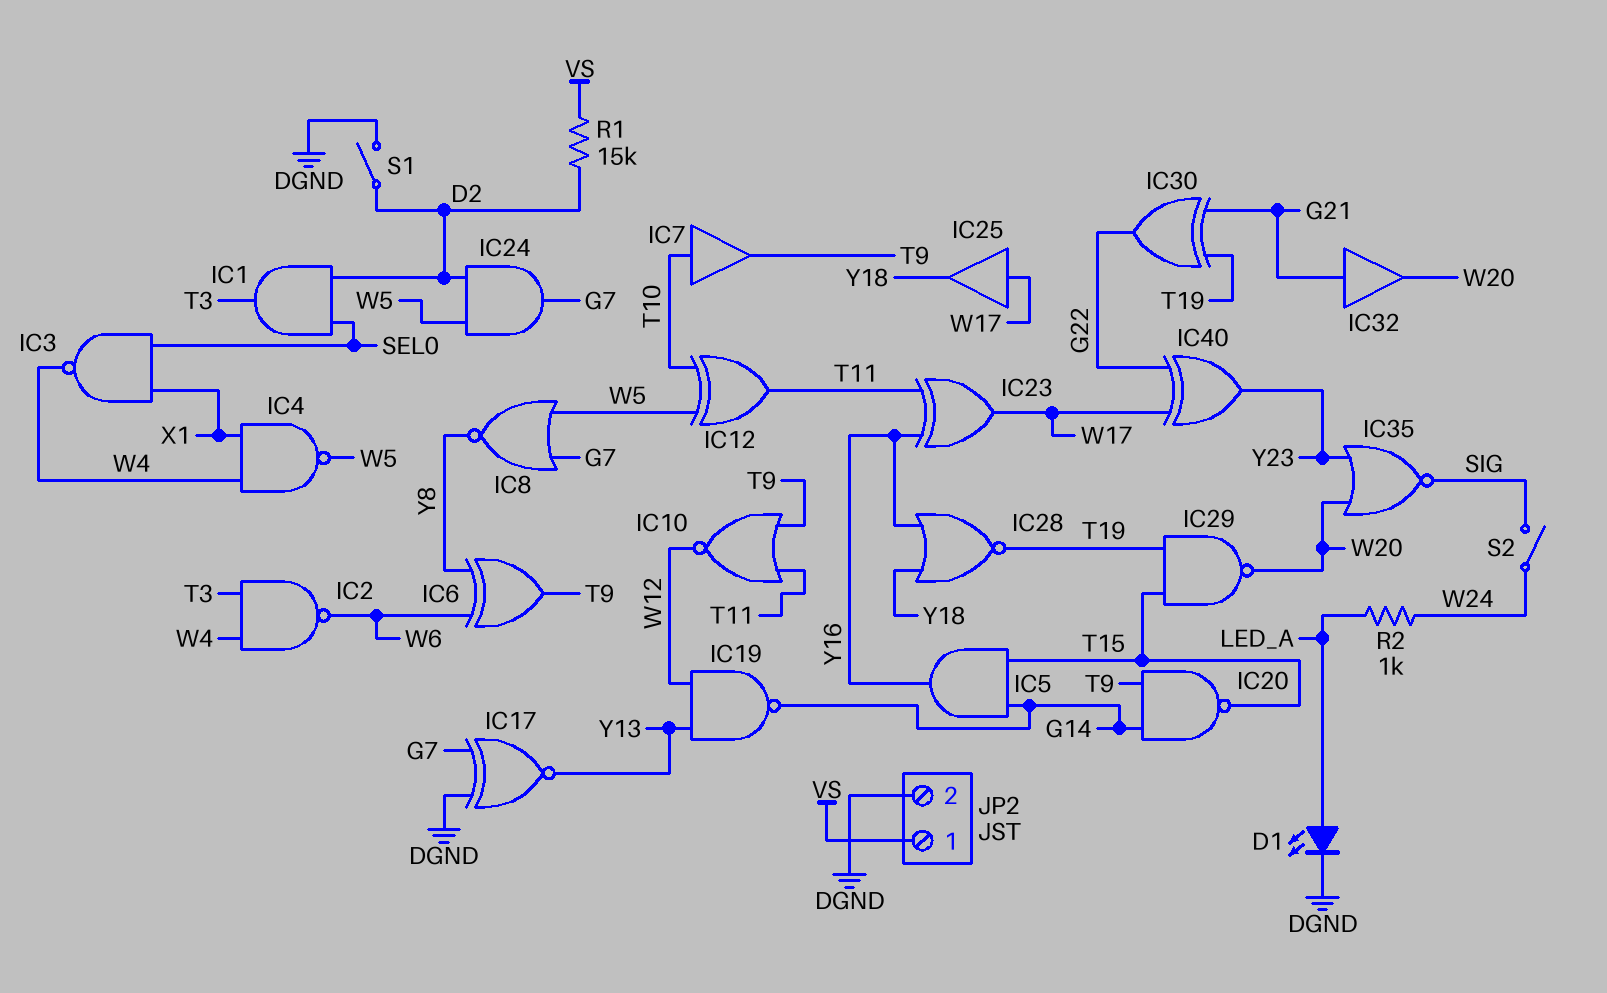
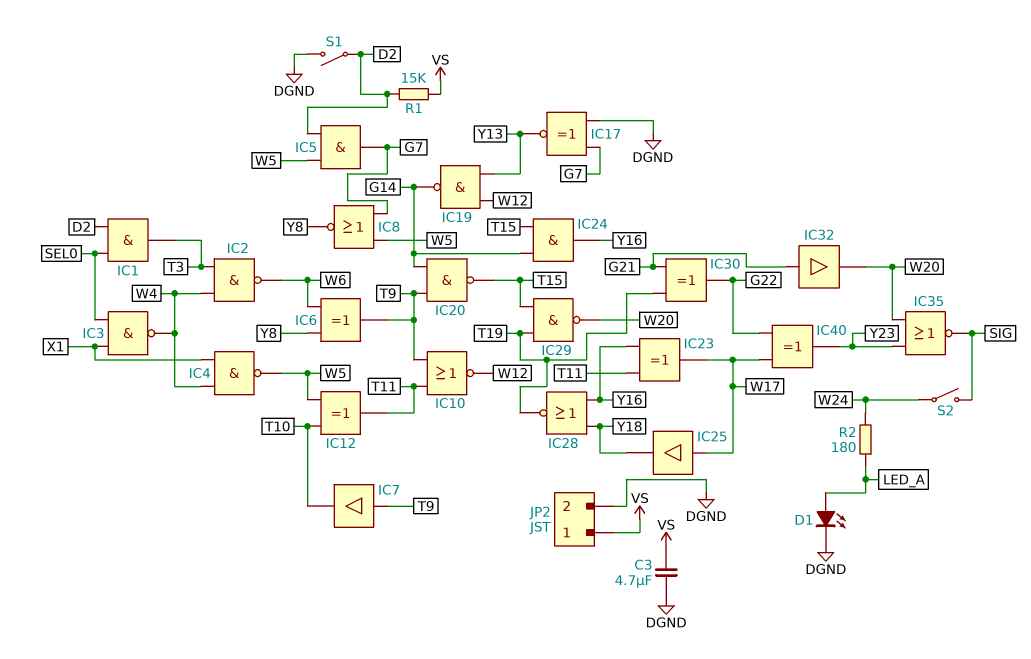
C3: none -> 4.7uF (DGND, VS)
IC5: AND (in G14, in T15, out Y16) -> AND (in D2, in W5, out G7)
IC7: buffer (in T10, out T9) -> buffer (in T9, out T10)
IC24: AND (in D2, in W5, out G7) -> AND (in G14, in T15, out Y16)
R2: 1k (LED_A, W24) -> 180 (LED_A, W24)

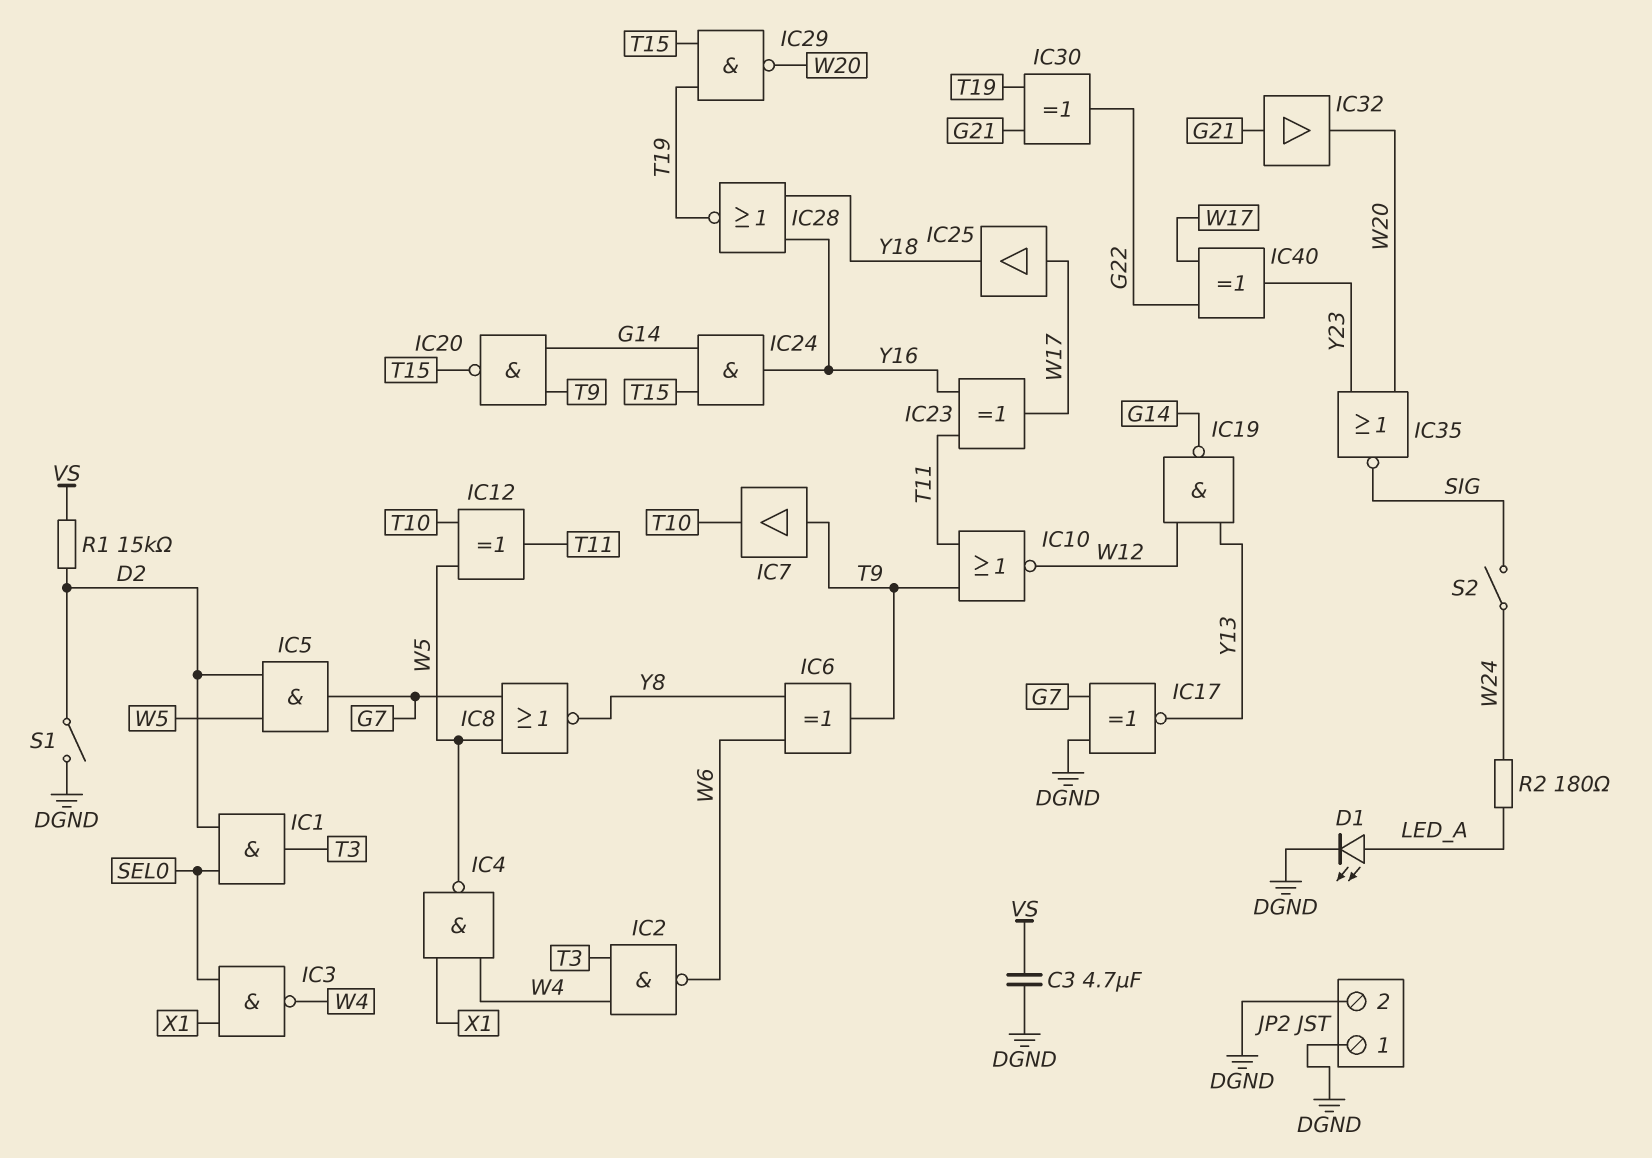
JP2 pin 1: VS -> DGND

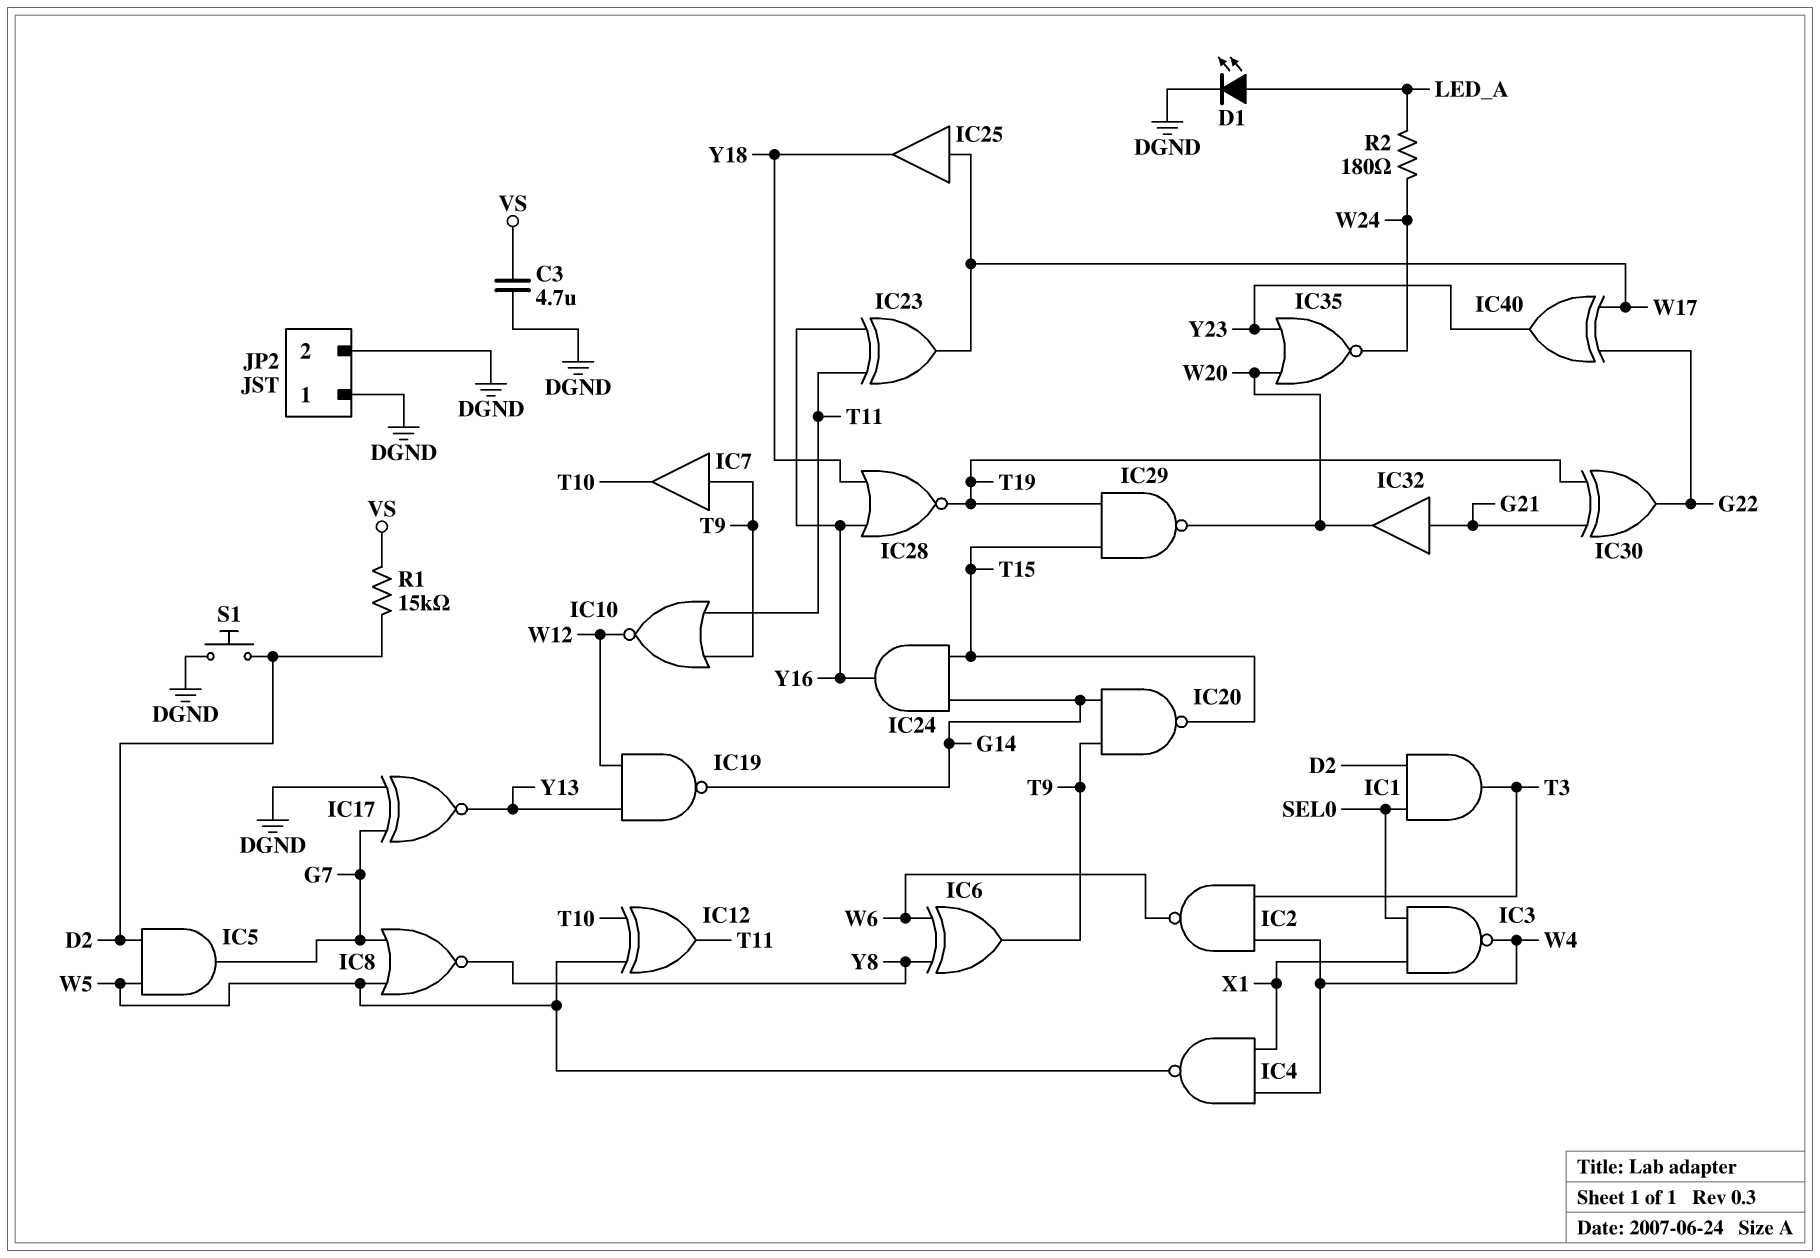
IC35: NOR (in W20, in Y23, out SIG) -> NOR (in W20, in Y23, out W24)
S1: switch (D2, DGND) -> button (D2, DGND)
S2: switch (SIG, W24) -> none

